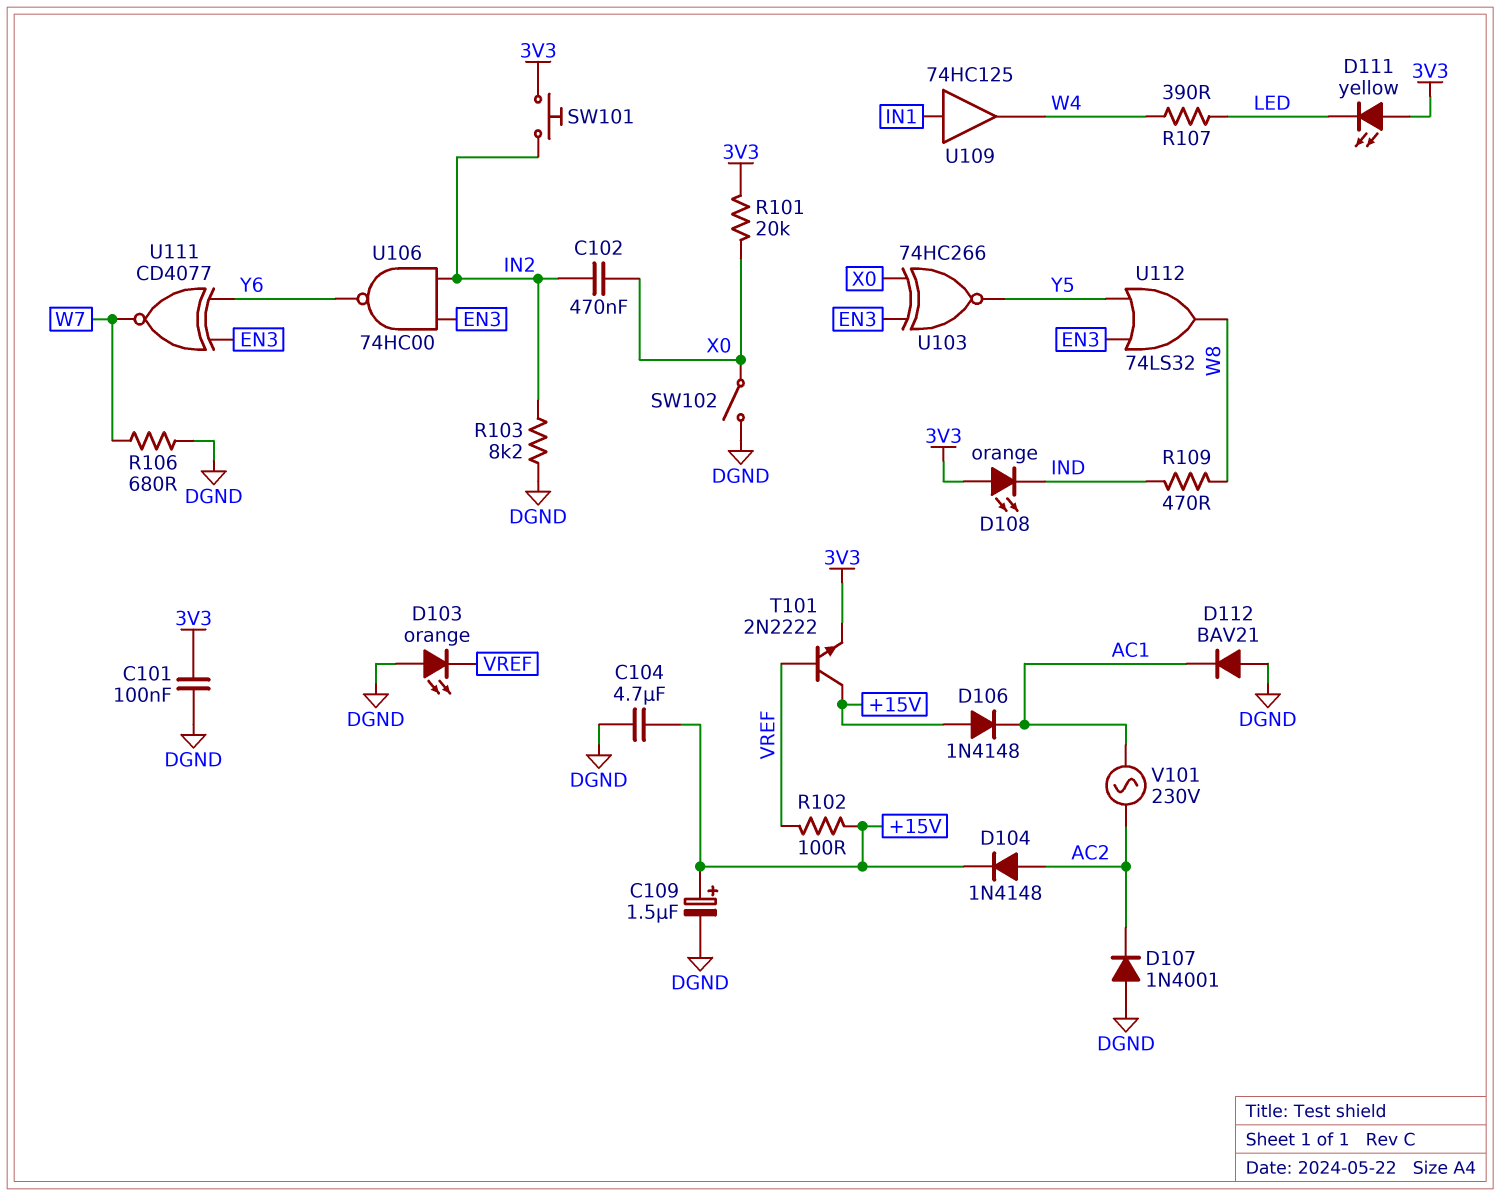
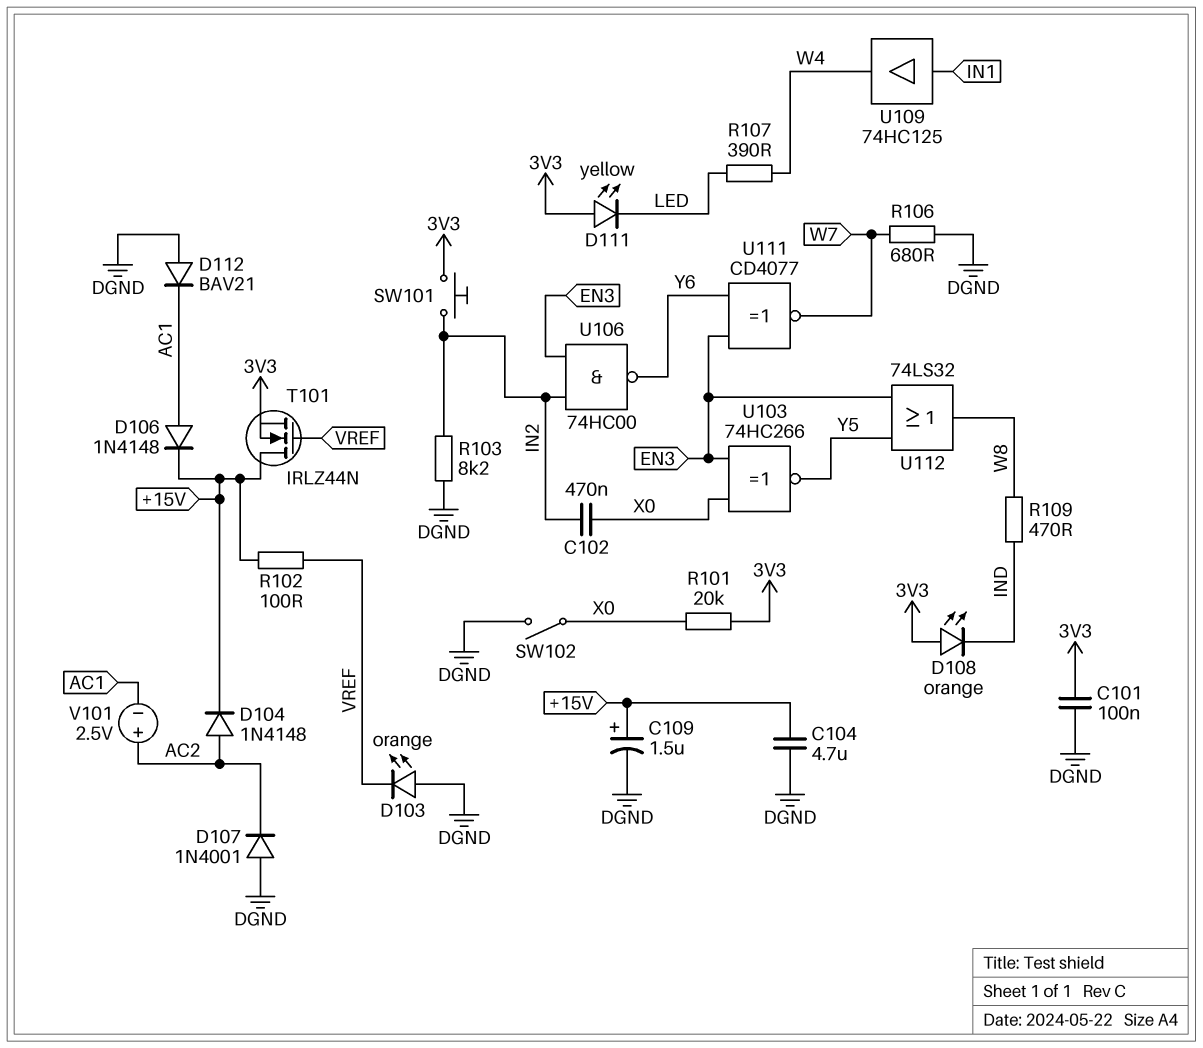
D106: diode 1N4148 (A +15V, K AC1) -> diode 1N4148 (A AC1, K +15V)
T101: NPN 2N2222 (B VREF, C +15V, E 3V3) -> NMOS IRLZ44N (G VREF, D +15V, S 3V3)
V101: AC 230V (AC1, AC2) -> 2.5V (plus AC2, minus AC1)

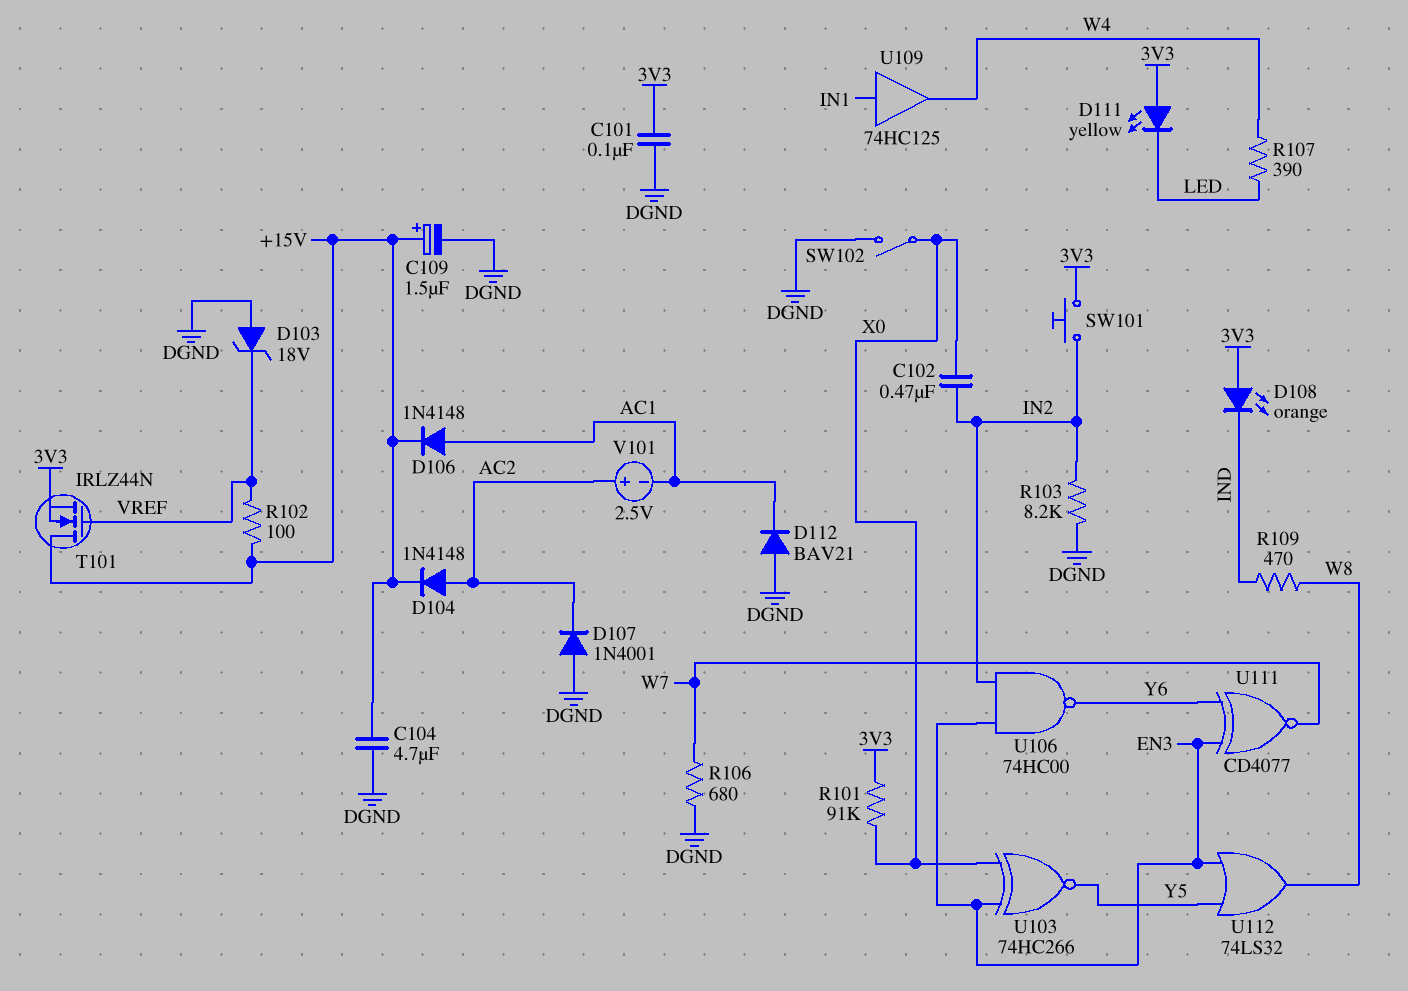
D103: LED orange (A DGND, K VREF) -> zener 18V (A DGND, K VREF)
R101: 20k (3V3, X0) -> 91k (3V3, X0)

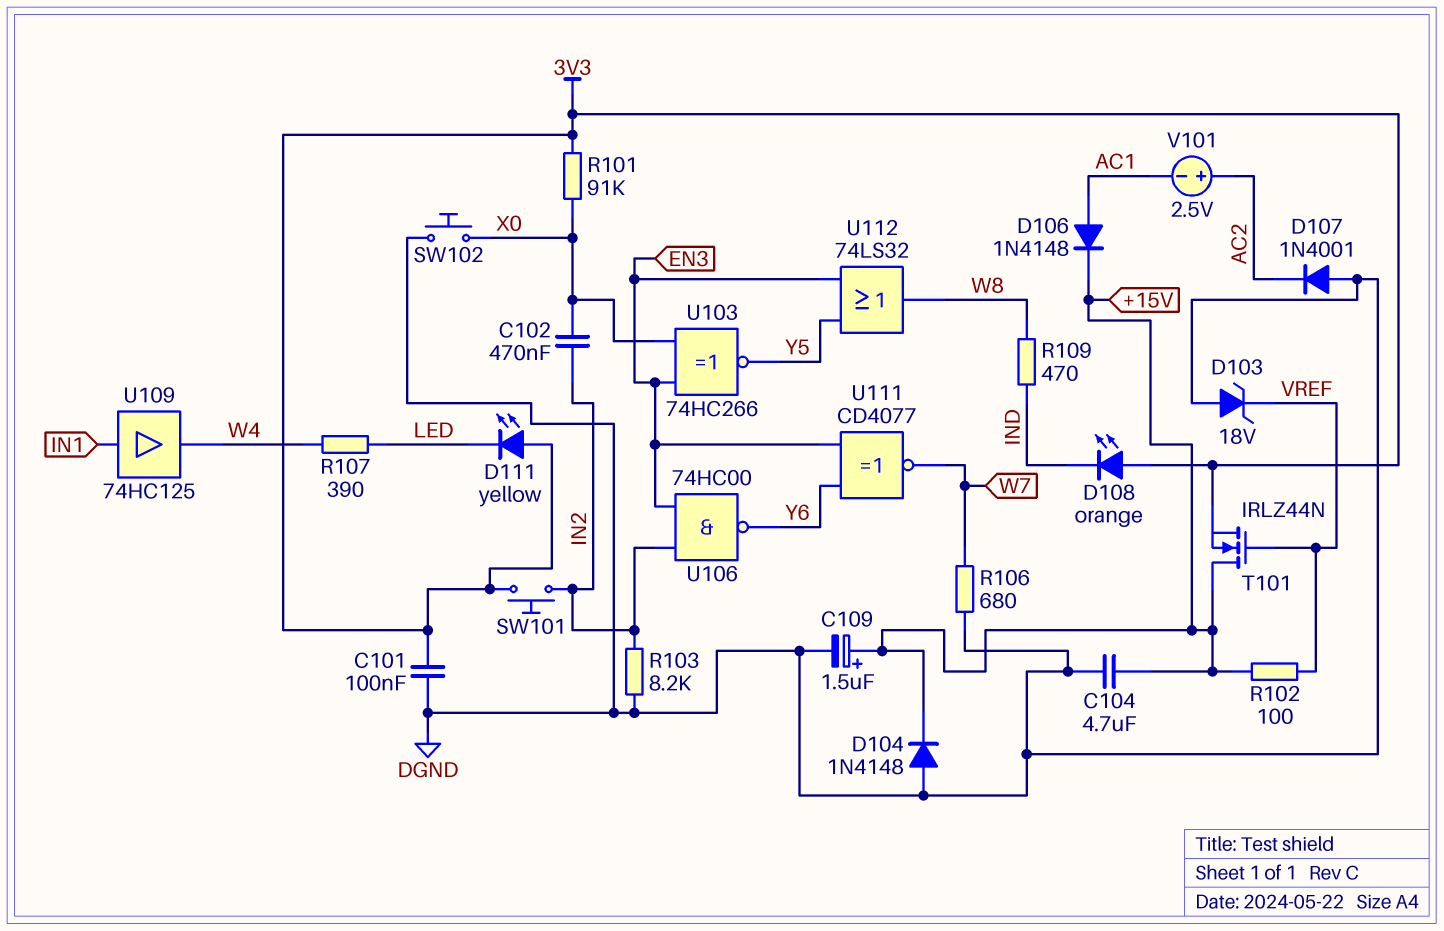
D104: diode 1N4148 (A AC2, K +15V) -> diode 1N4148 (A DGND, K +15V)
D112: diode BAV21 (A DGND, K AC1) -> none
SW102: switch (DGND, X0) -> button (DGND, X0)

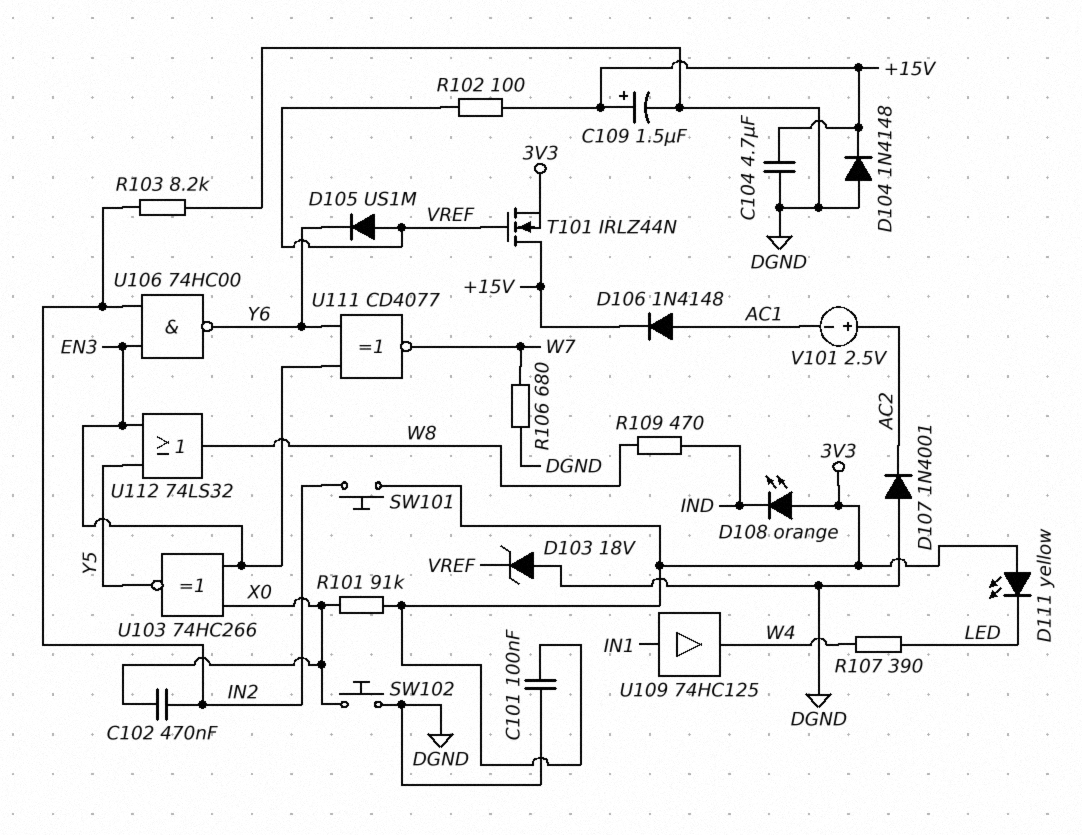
D105: none -> diode US1M (A VREF, K Y6)

